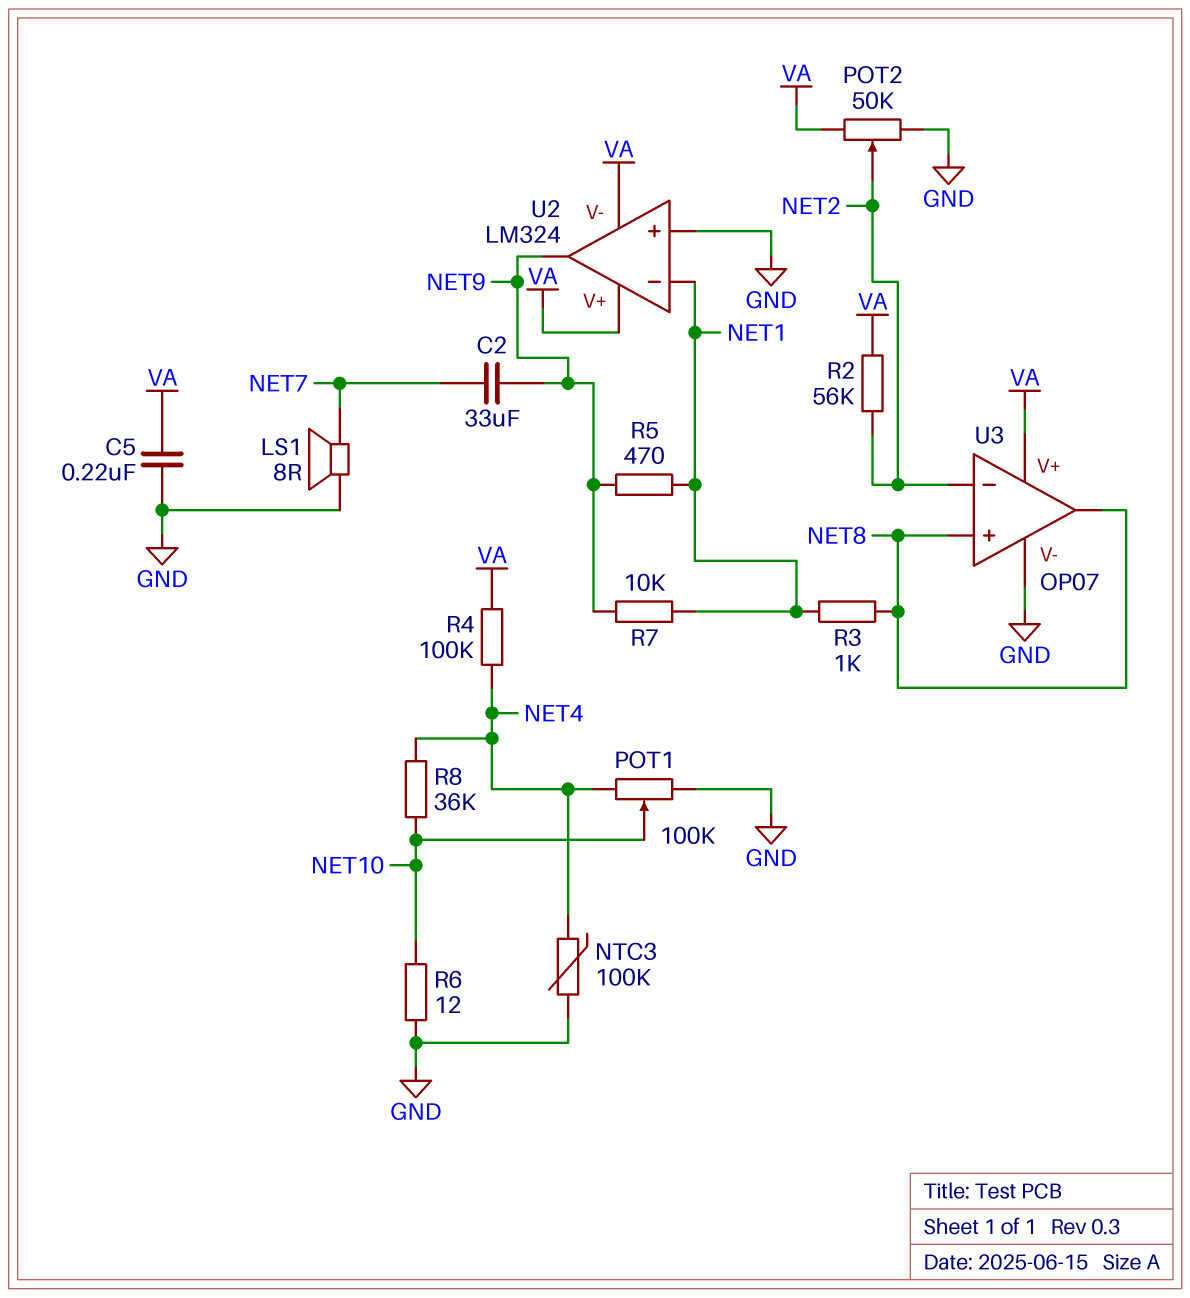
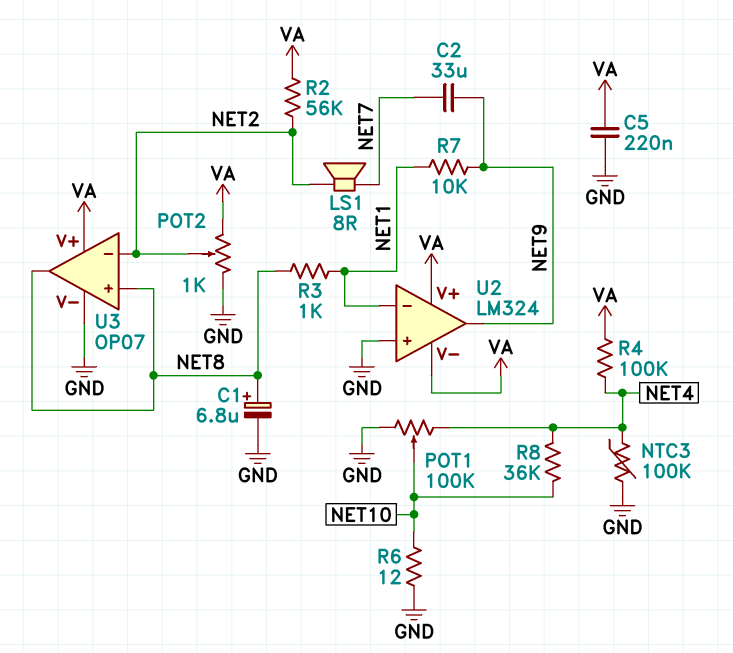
C1: none -> 6.8uF (plus NET8, minus GND)
LS1: speaker 8R (GND, NET7) -> speaker 8R (NET2, NET7)
POT2: 50k (GND, VA, wiper NET2) -> 1k (GND, VA, wiper NET2)
R5: 470 (NET1, NET9) -> none

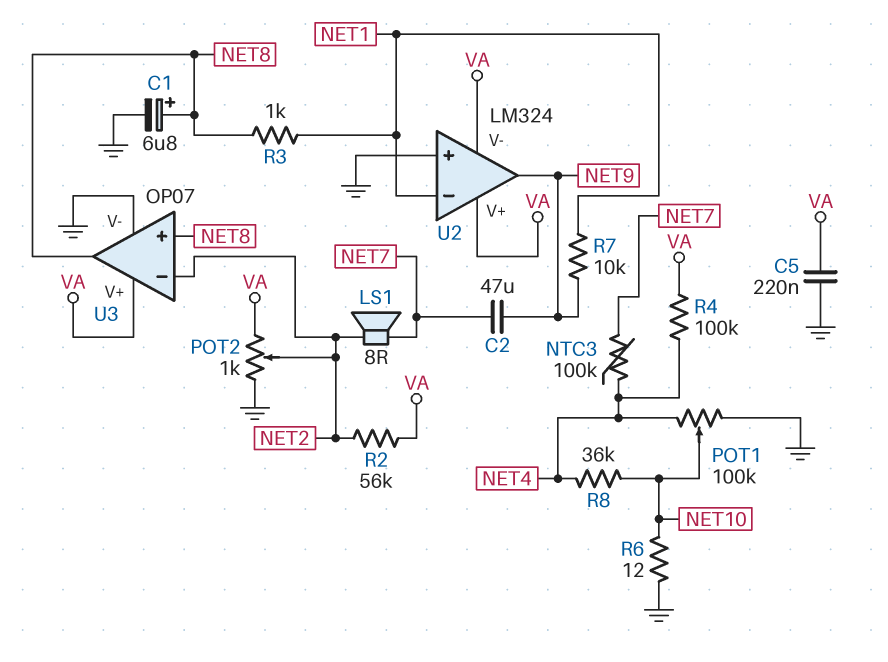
C2: 33uF (NET7, NET9) -> 47uF (NET7, NET9)
NTC3: 100k (GND, NET4) -> 100k (NET4, NET7)

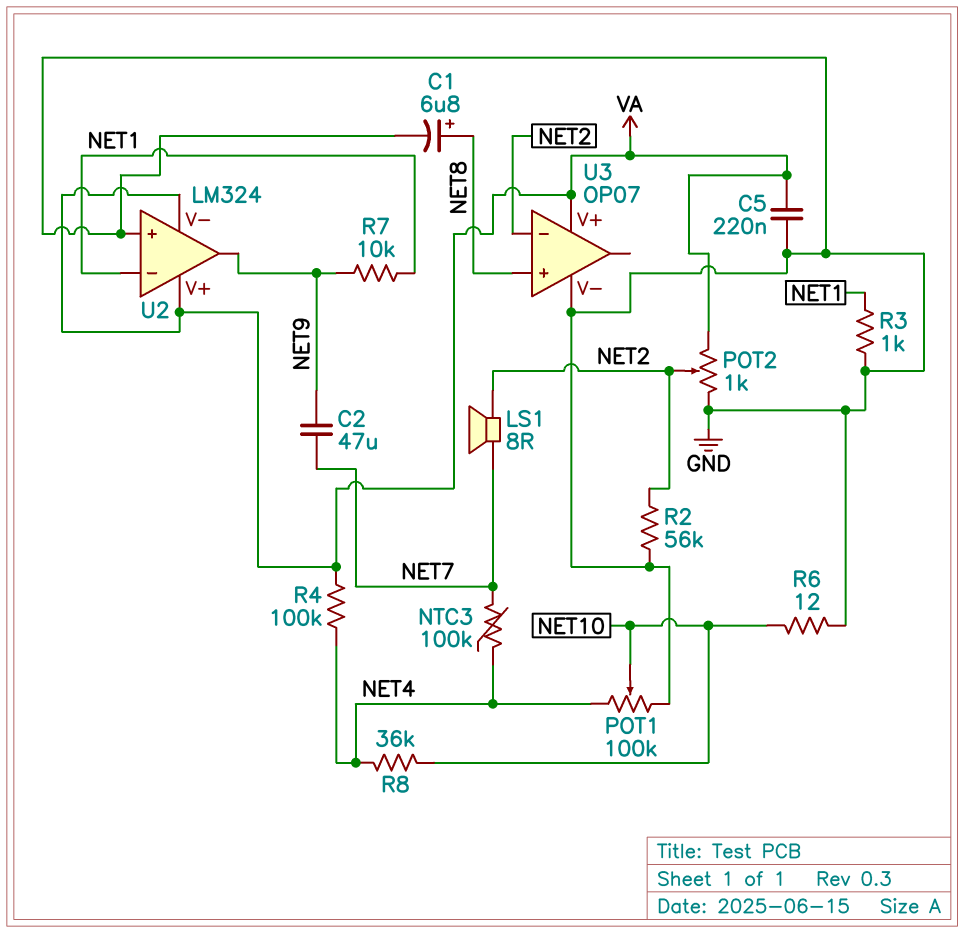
R2: 56k (NET2, VA) -> 56k (GND, NET2)
R3: 1k (NET1, NET8) -> 1k (GND, NET1)
U3 pin out: NET8 -> none

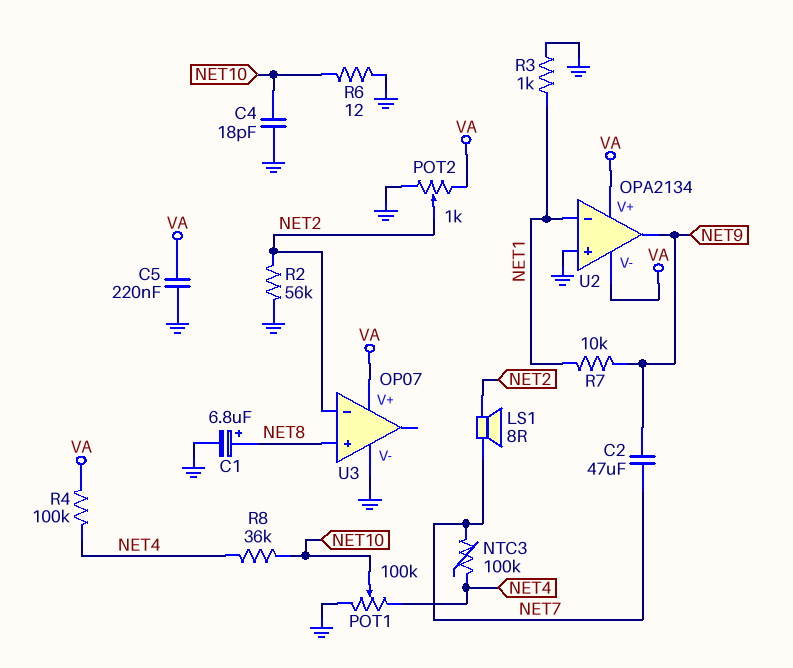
C4: none -> 18pF (GND, NET10)
U2: LM324 -> OPA2134

